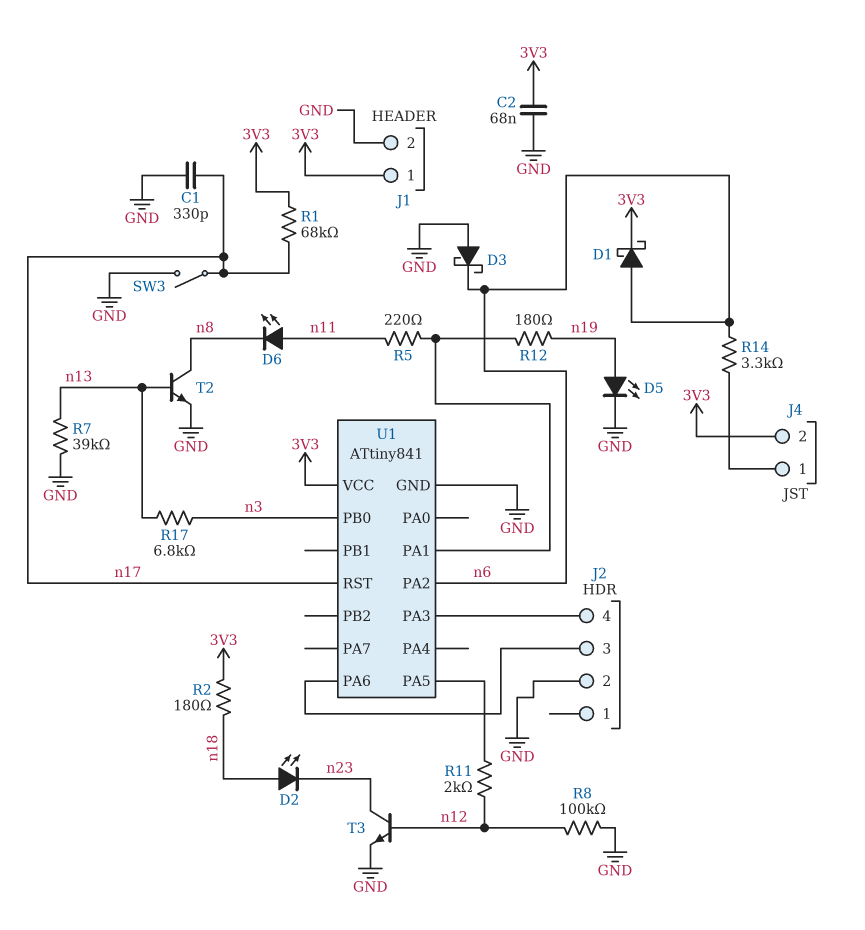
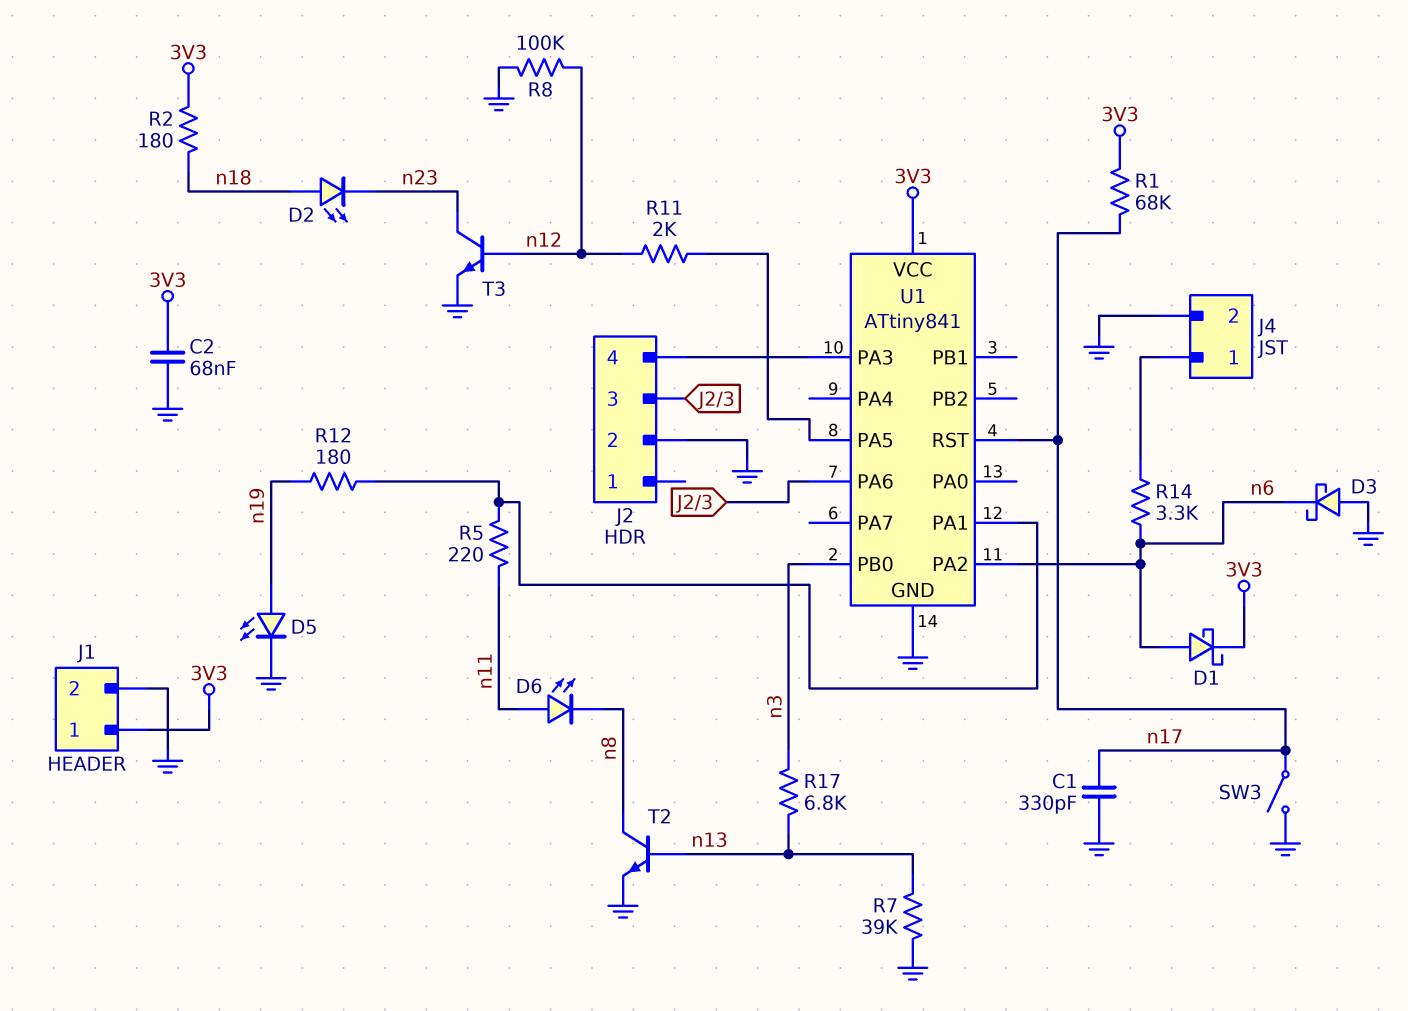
J4 pin 2: 3V3 -> GND

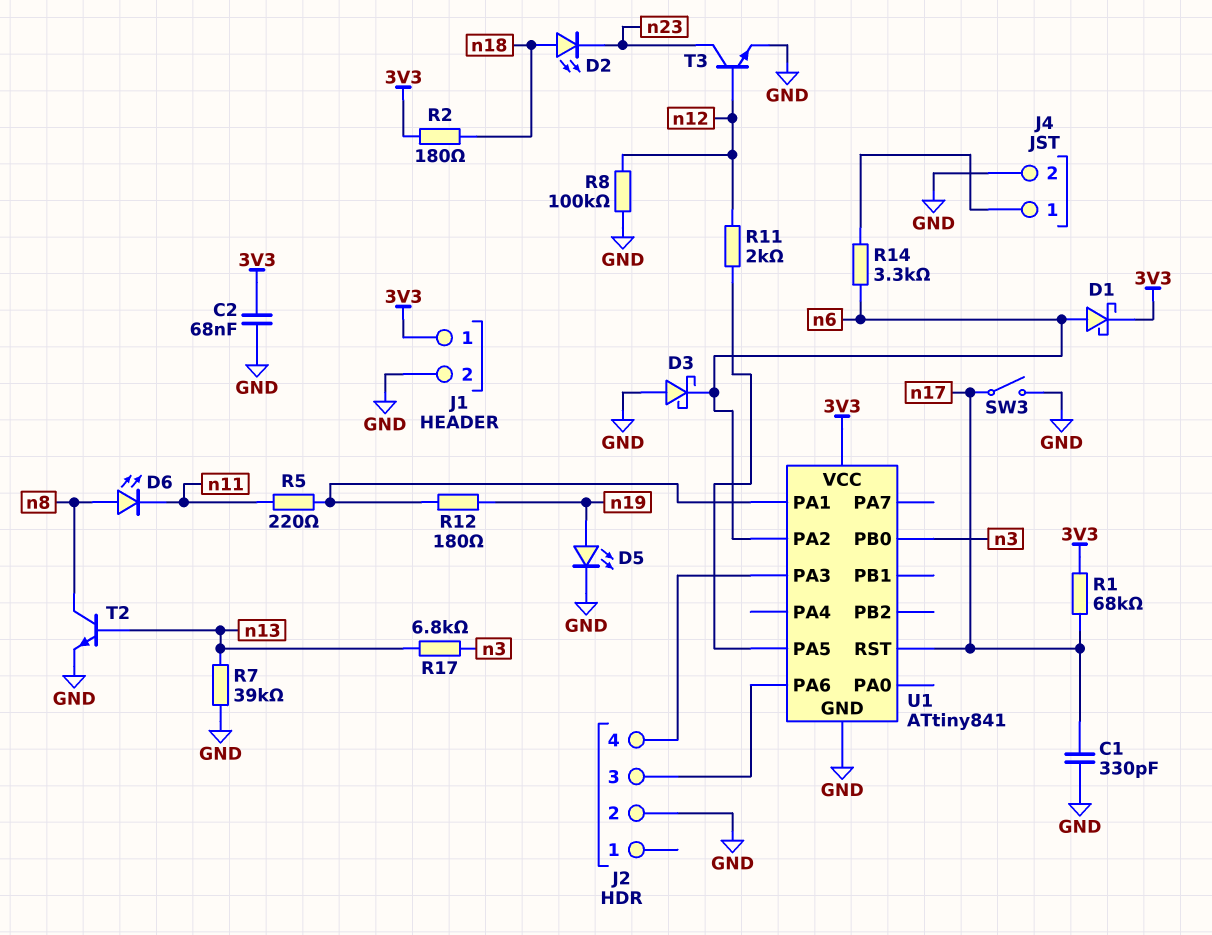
D6: LED (A n11, K n8) -> LED (A n8, K n11)

